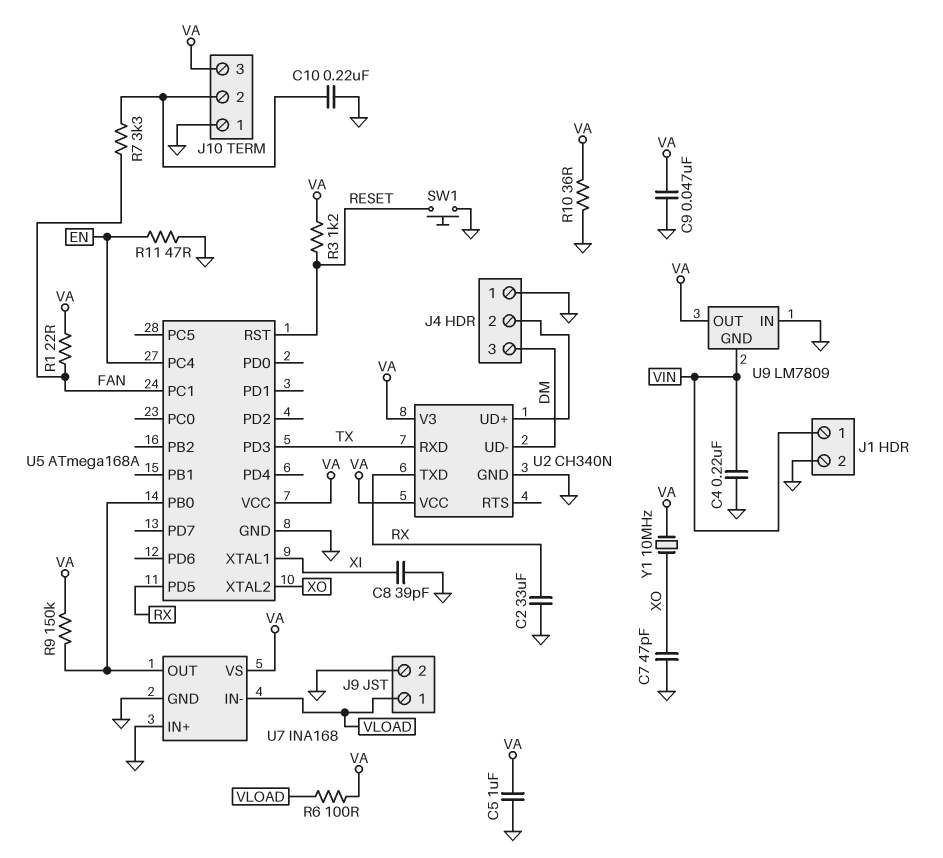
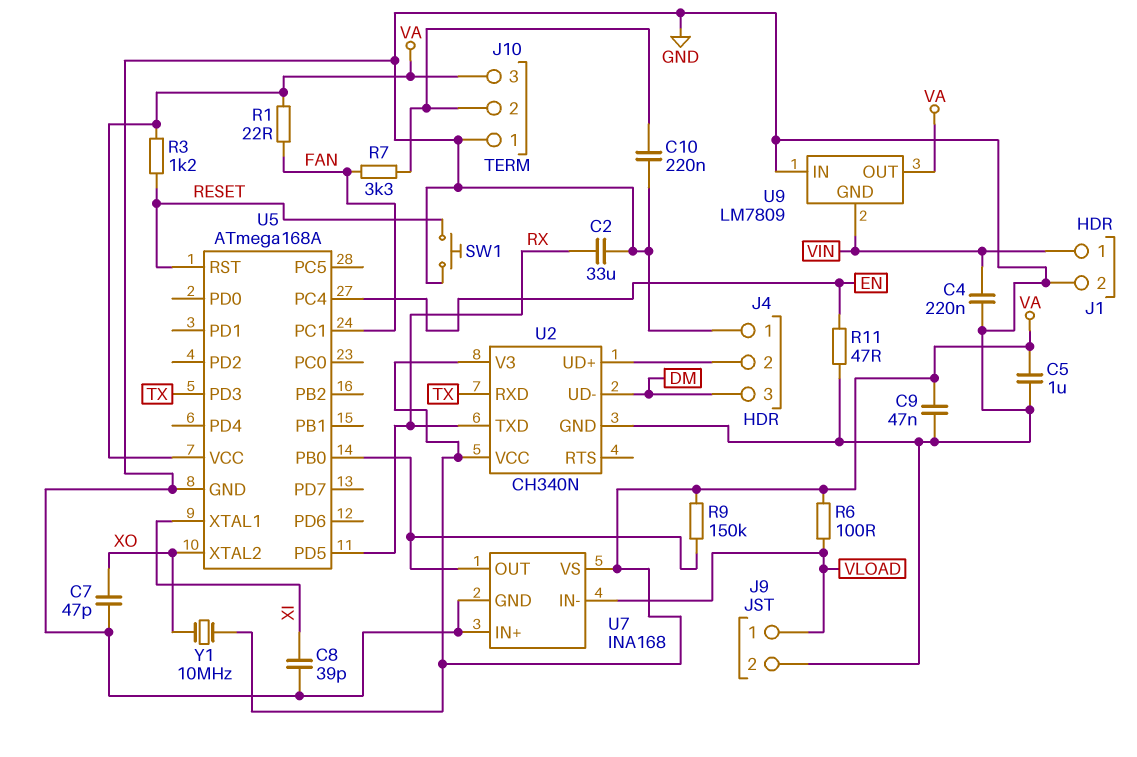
R10: 36 (GND, VA) -> none

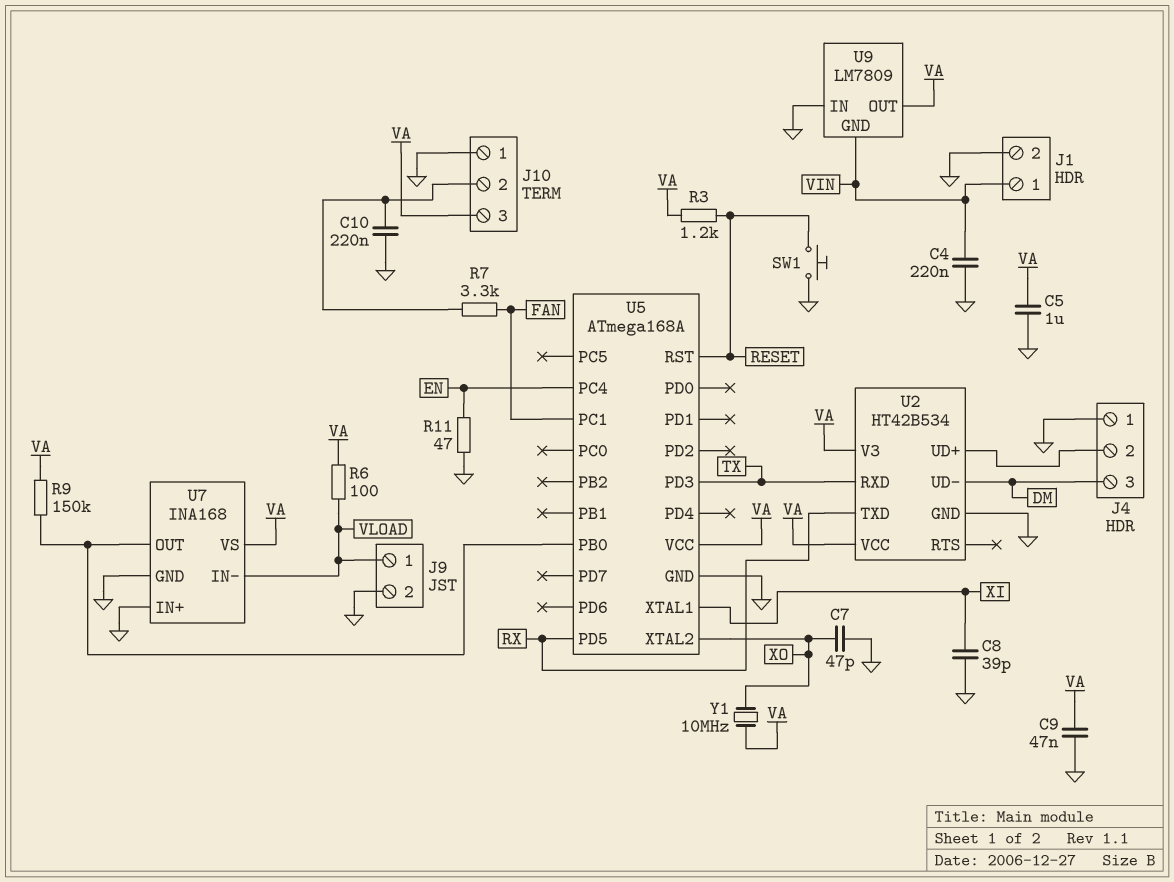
C2: 33uF (GND, RX) -> none
R1: 22 (FAN, VA) -> none
U2: CH340N -> HT42B534

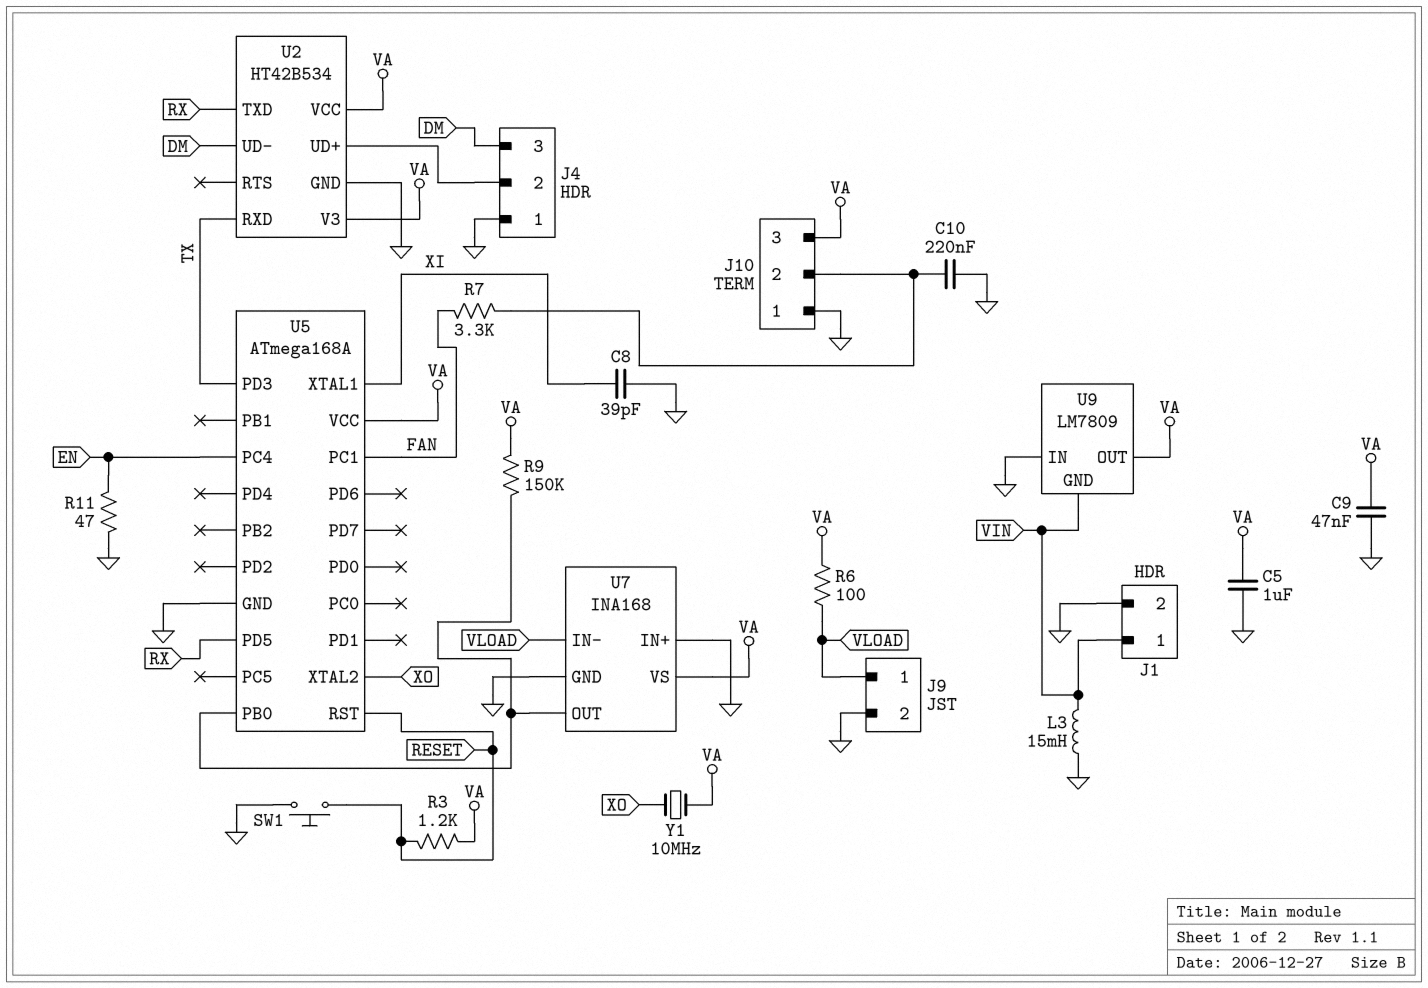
C4: 220nF (GND, VIN) -> none
C7: 47pF (GND, XO) -> none
L3: none -> 15mH (GND, VIN)

